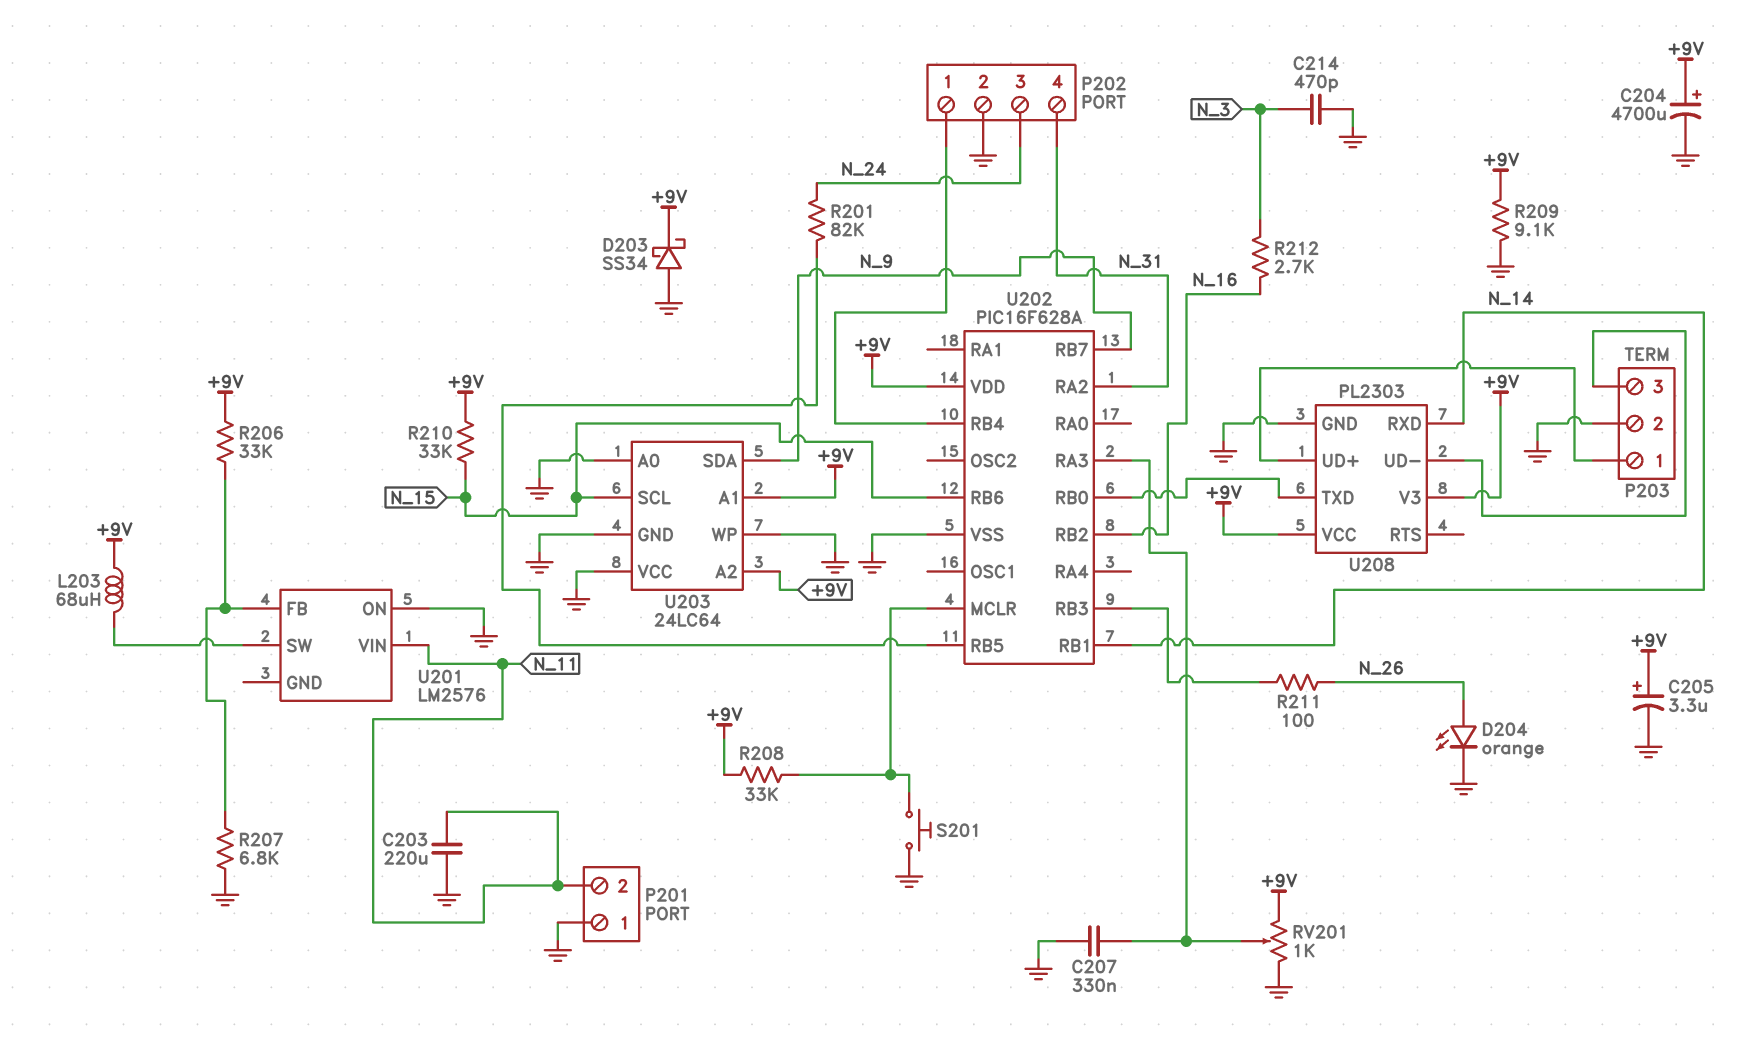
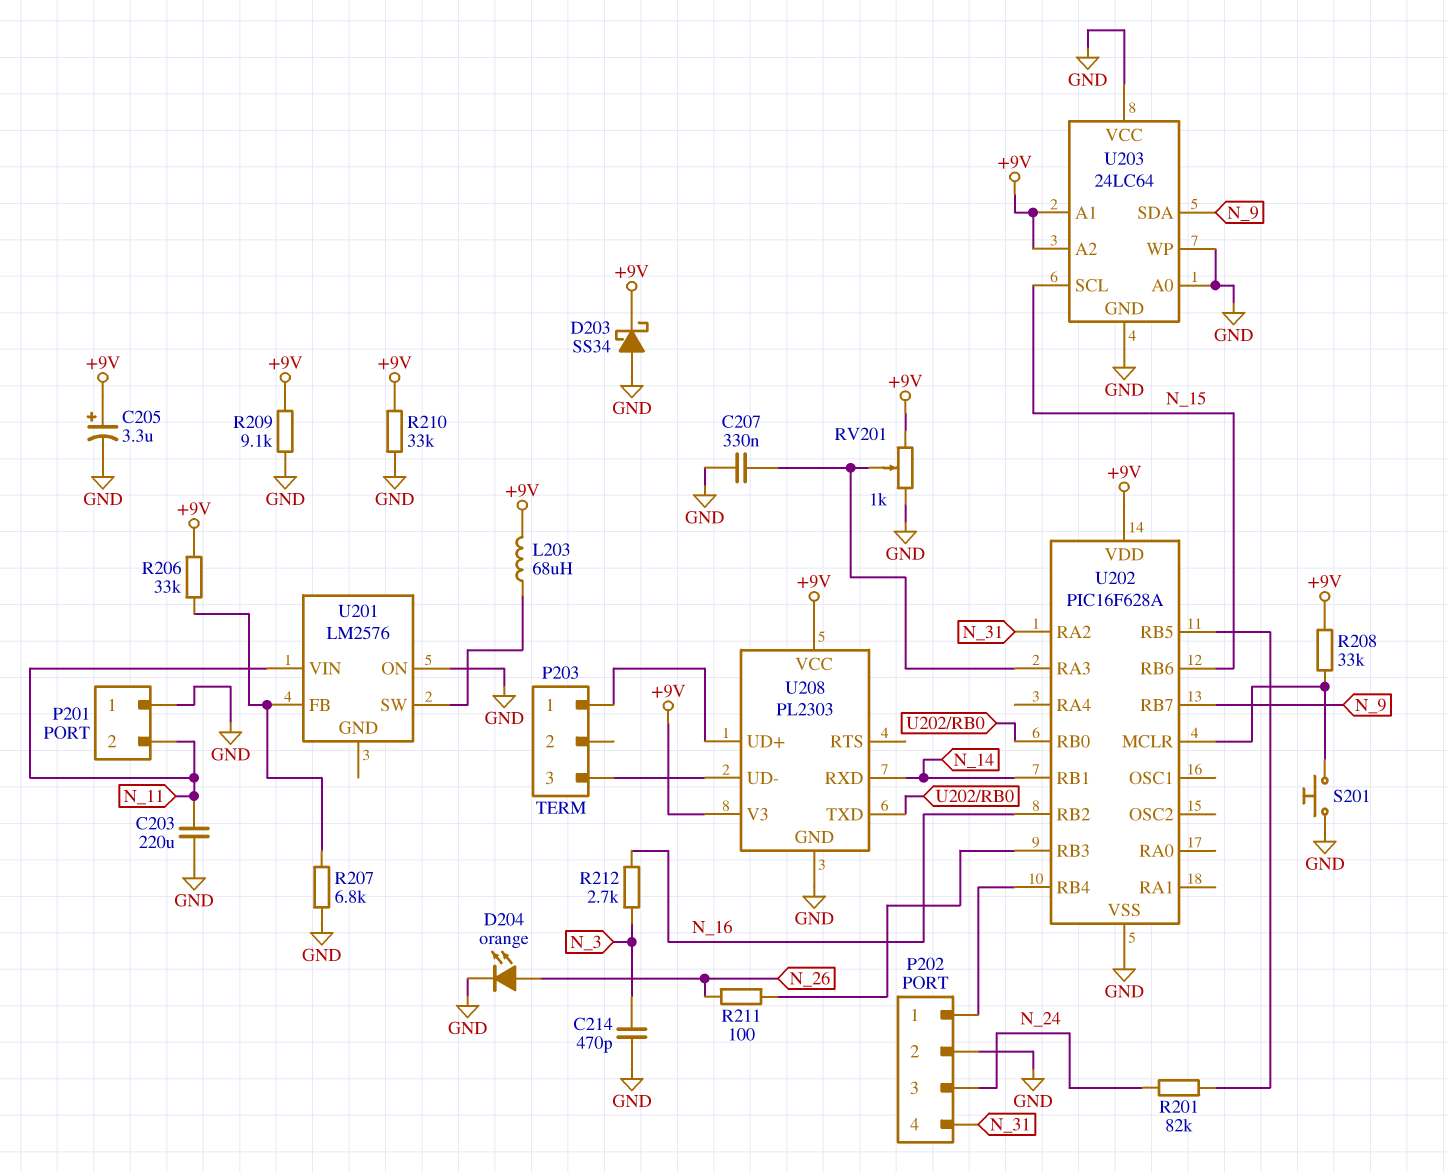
C204: 4700uF (plus +9V, minus GND) -> none
P203 pin 2: GND -> none
R210: 33k (+9V, N_15) -> 33k (+9V, GND)

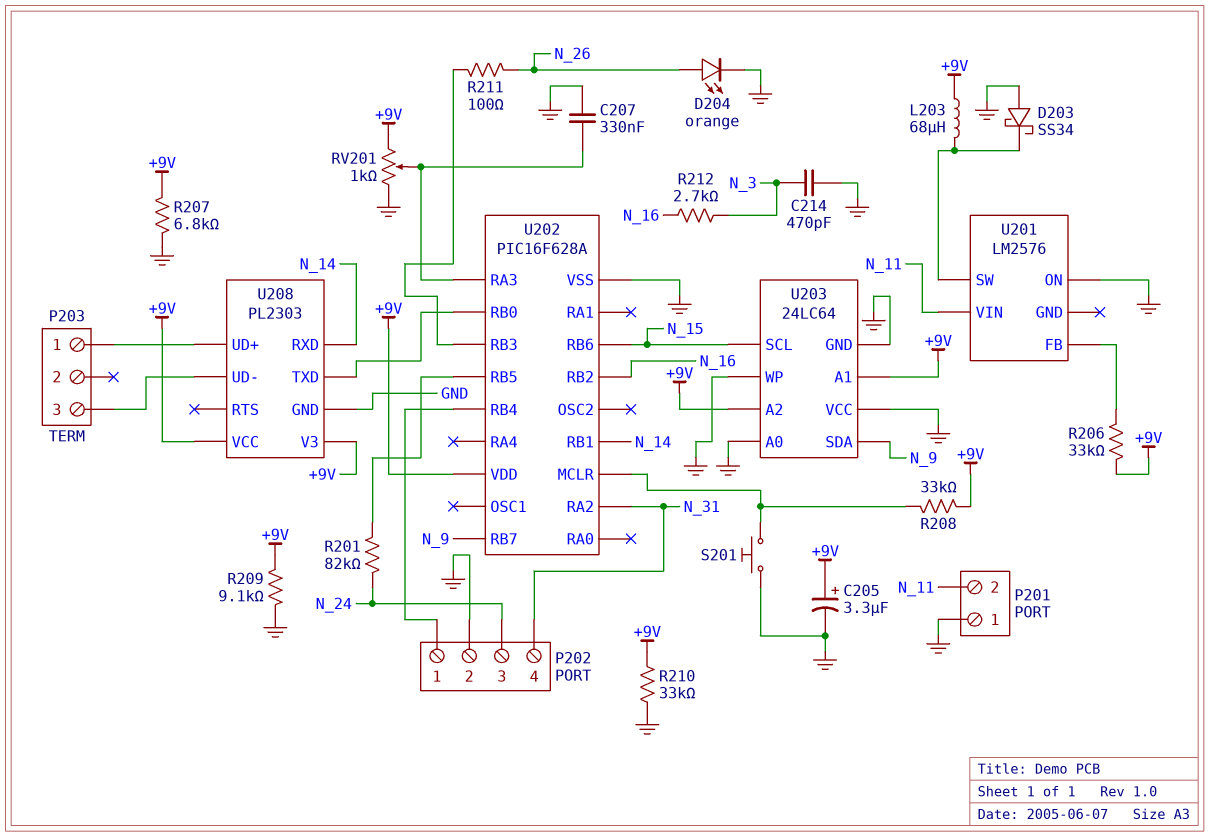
C203: 220uF (GND, N_11) -> none
D203: schottky SS34 (A GND, K +9V) -> schottky SS34 (A GND, K U201/SW)
R207: 6.8k (GND, U201/FB) -> 6.8k (+9V, GND)

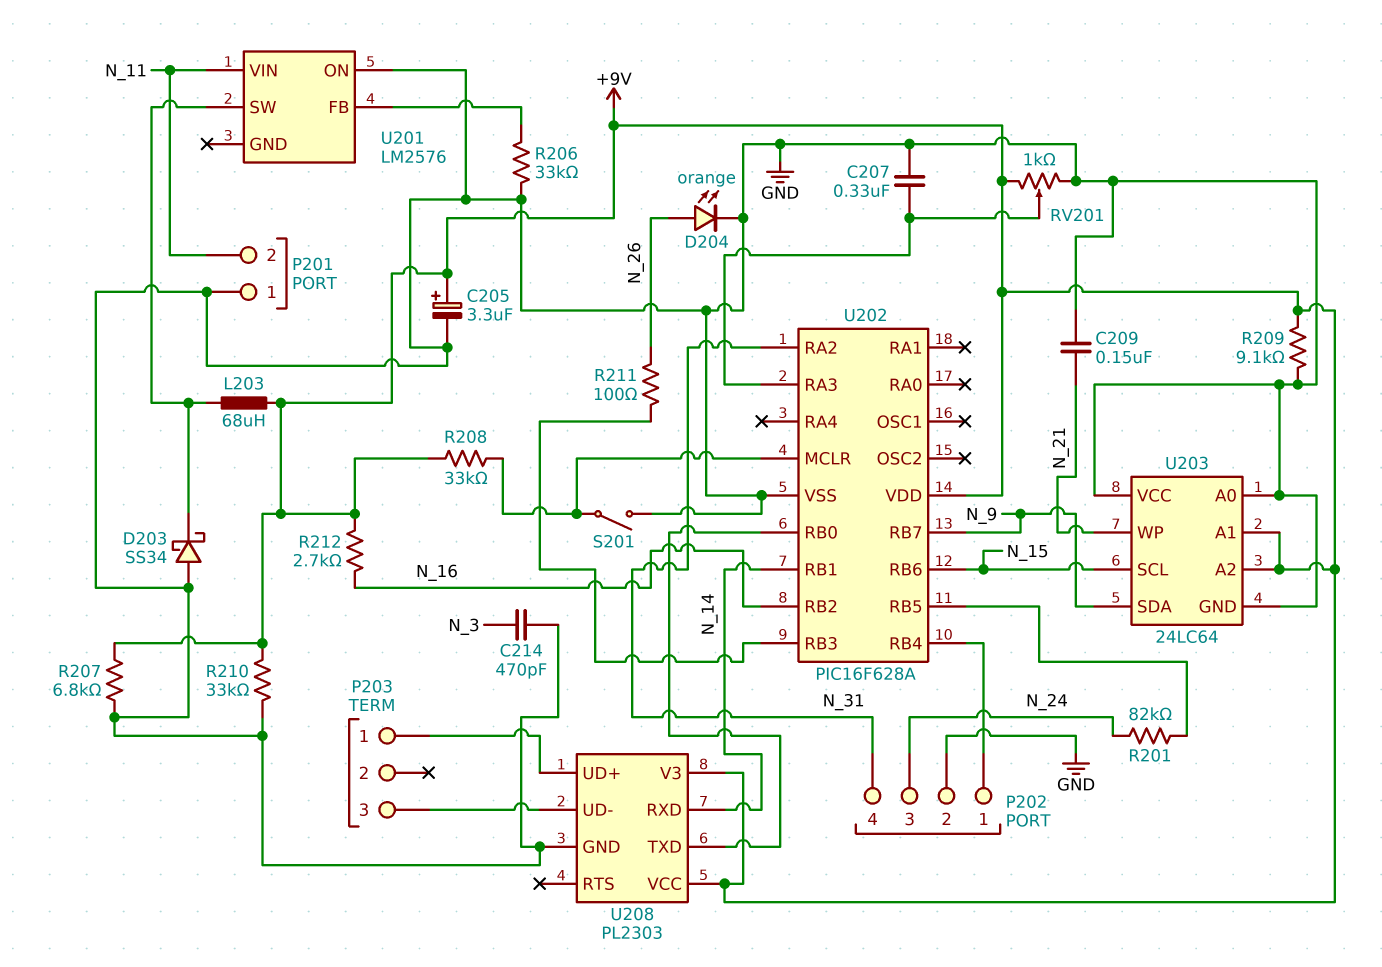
C209: none -> 150nF (GND, N_21)
R206: 33k (+9V, U201/FB) -> 33k (GND, U201/FB)
R212: 2.7k (N_3, N_16) -> 2.7k (+9V, N_16)
S201: button (GND, U202/MCLR) -> switch (GND, U202/MCLR)
U203 pin WP: GND -> N_21

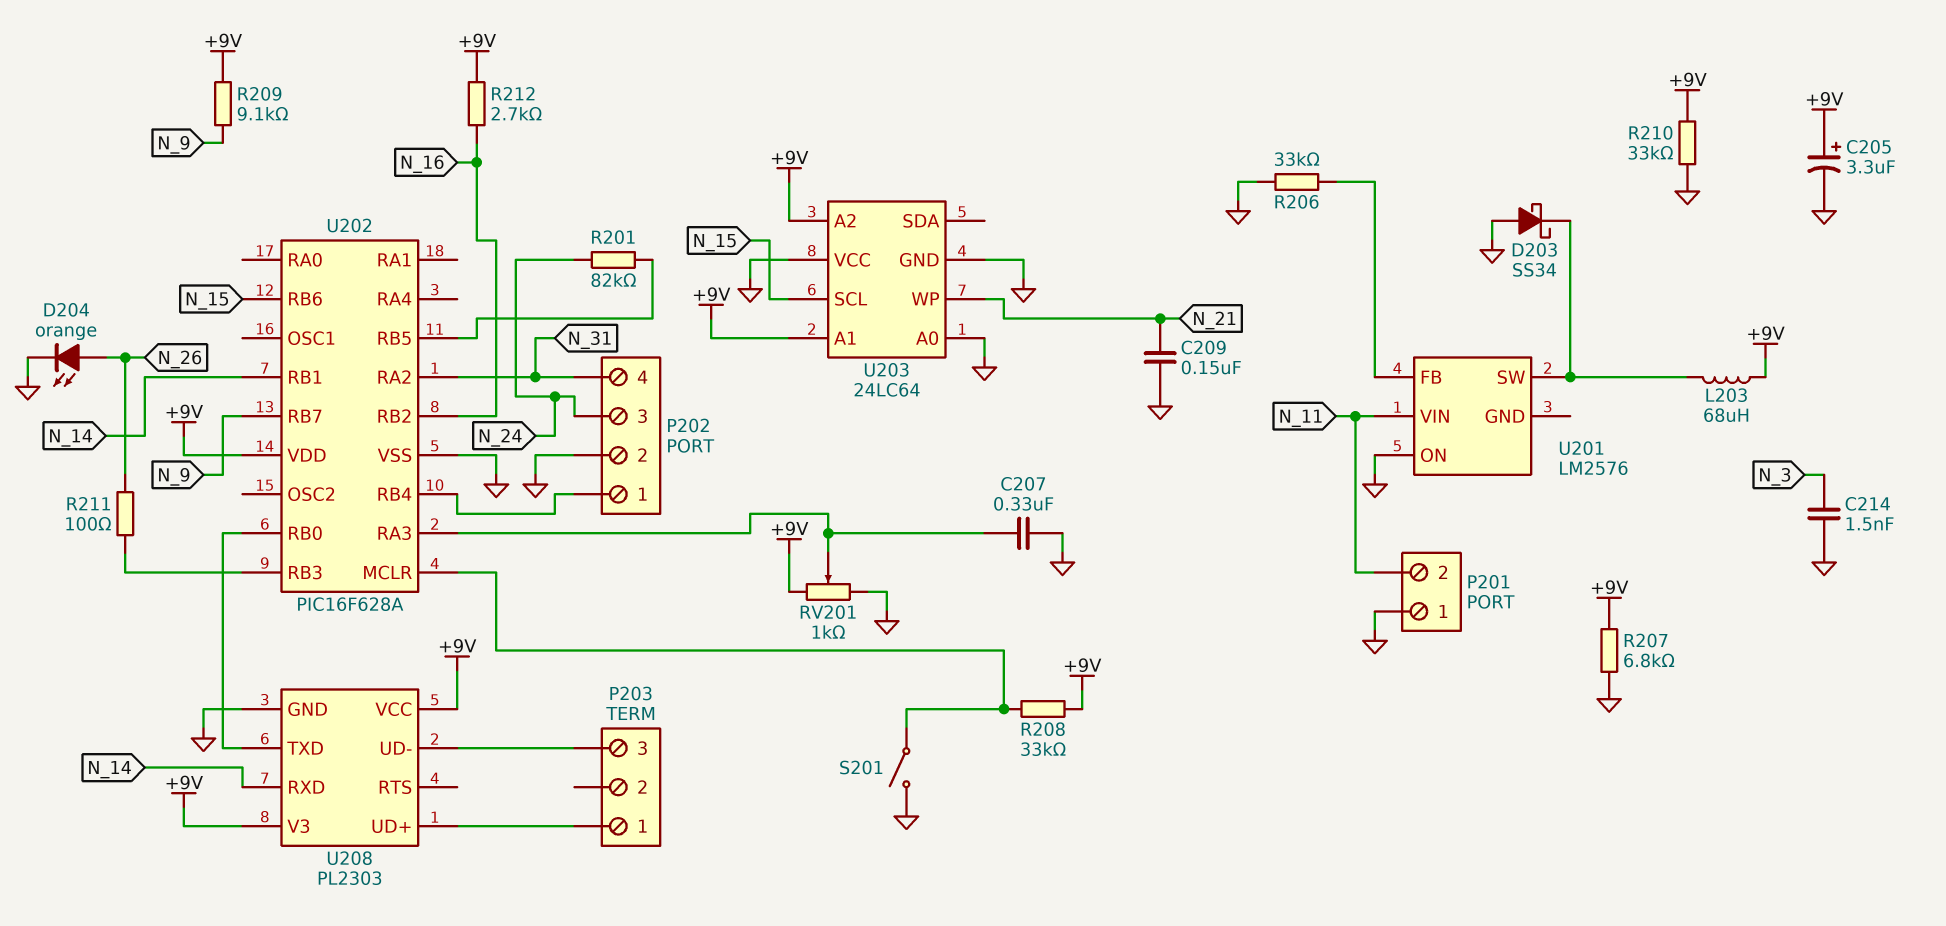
C214: 470pF (GND, N_3) -> 1.5nF (GND, N_3)
R209: 9.1k (+9V, GND) -> 9.1k (+9V, N_9)
U203 pin SDA: N_9 -> none

